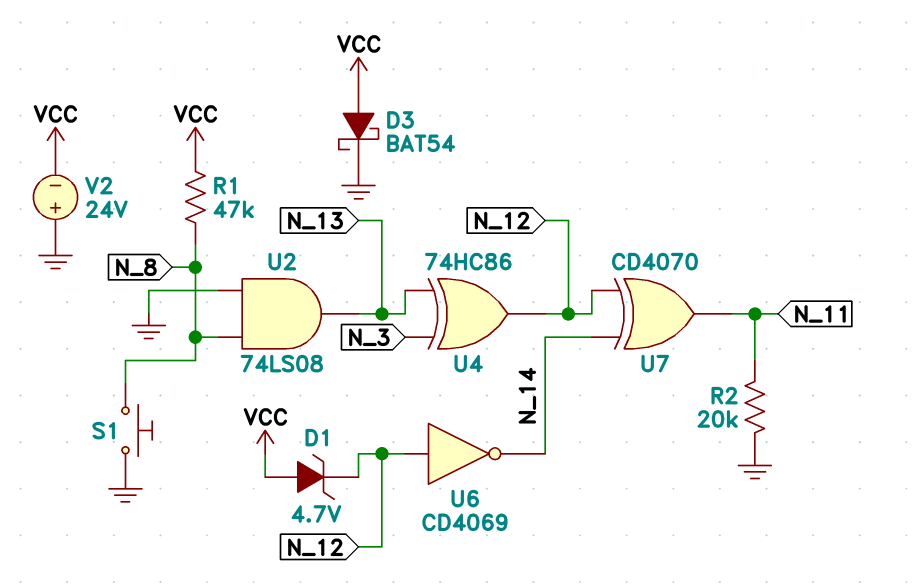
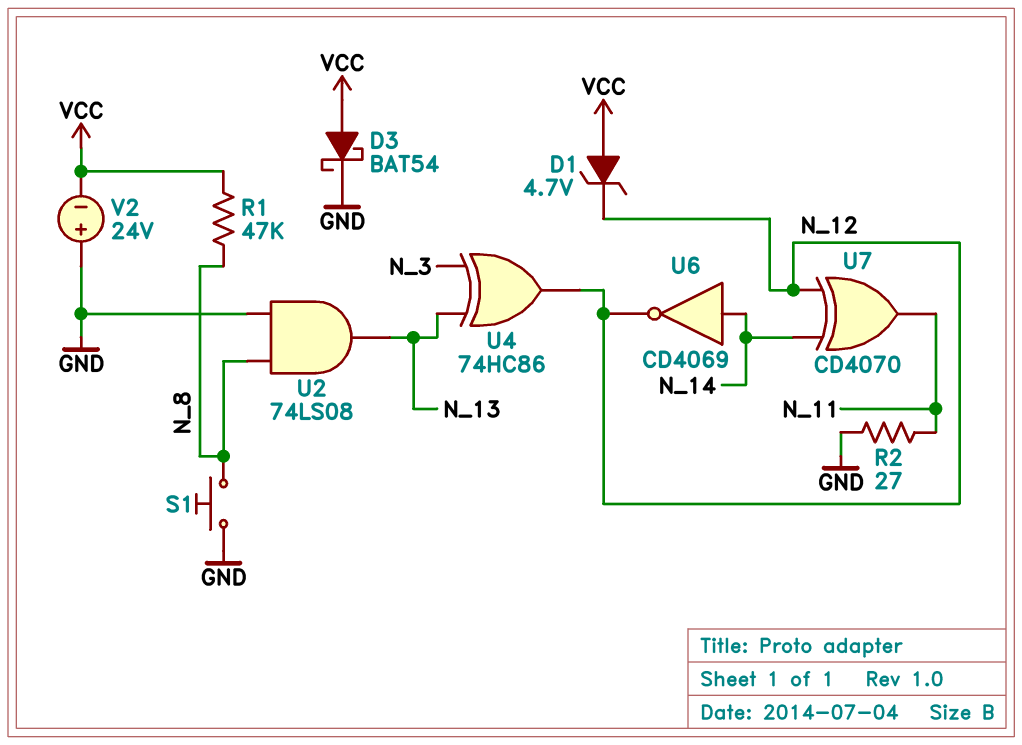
R2: 20k (GND, N_11) -> 27 (GND, N_11)
U6: NOT CD4069 (in N_12, out N_14) -> NOT CD4069 (in N_14, out N_12)

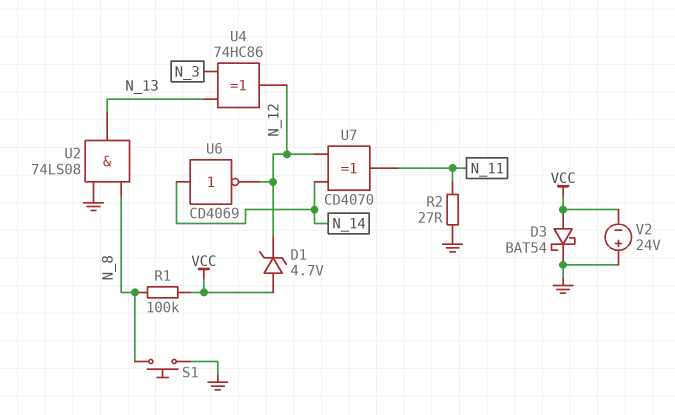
R1: 47k (N_8, VCC) -> 100k (N_8, VCC)

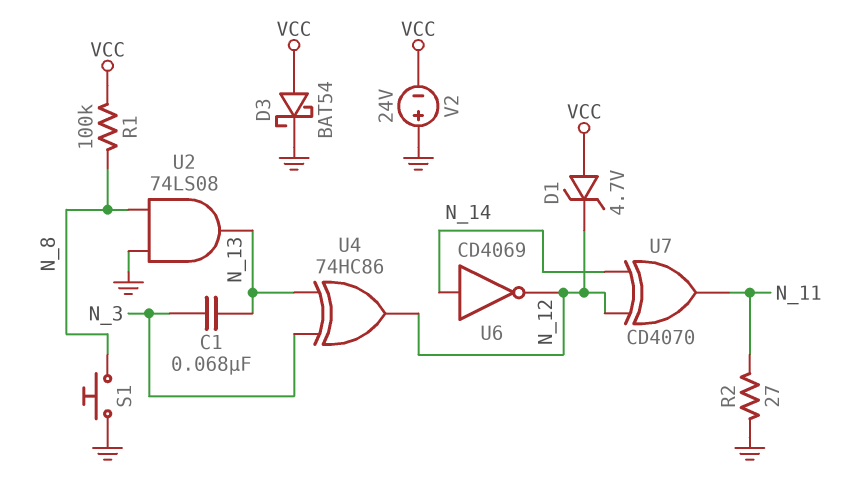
C1: none -> 68nF (N_3, N_13)

